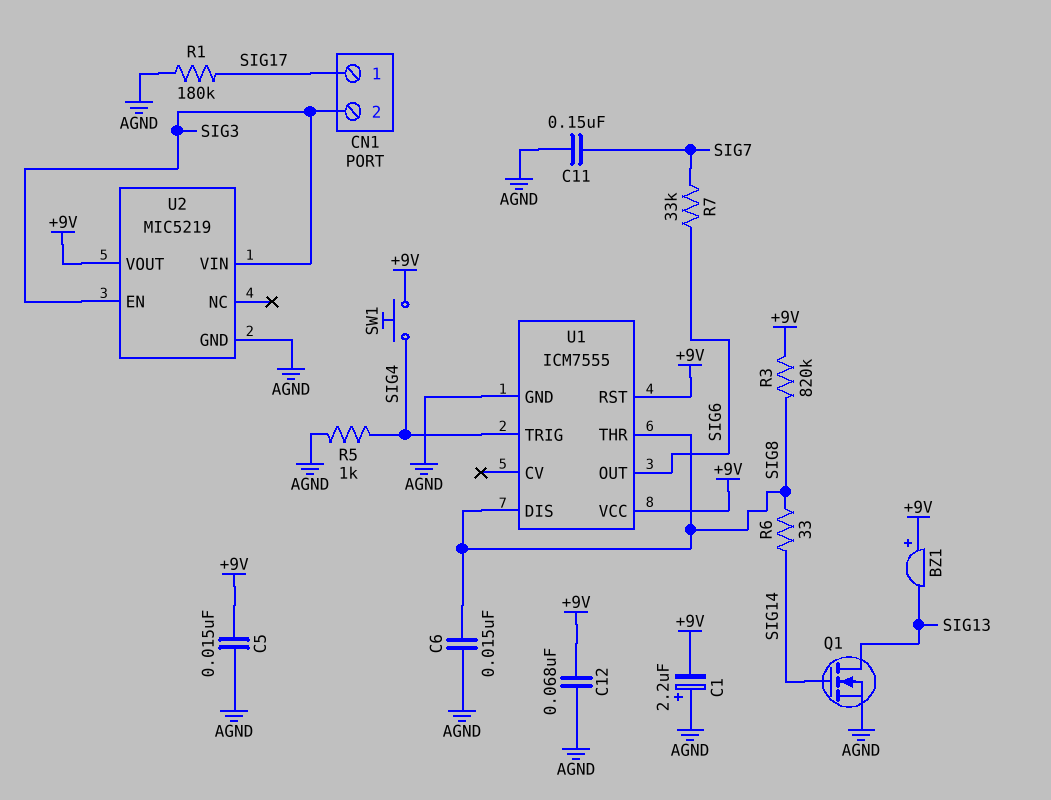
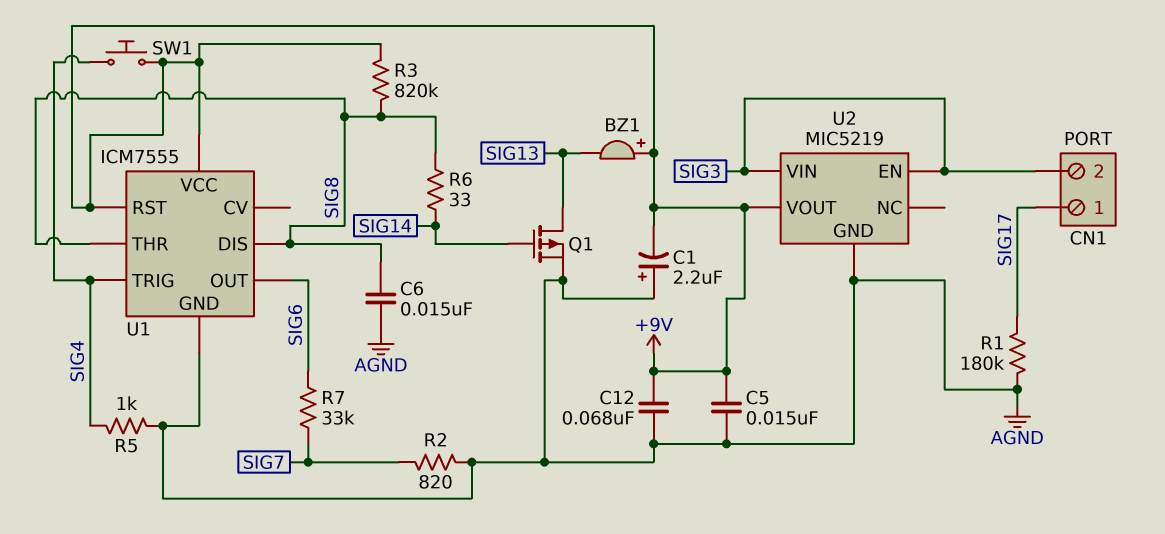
C11: 150nF (AGND, SIG7) -> none
Q1: NMOS (G SIG14, D SIG13, S AGND) -> PMOS (G SIG14, D SIG13, S AGND)
R2: none -> 820 (AGND, SIG7)

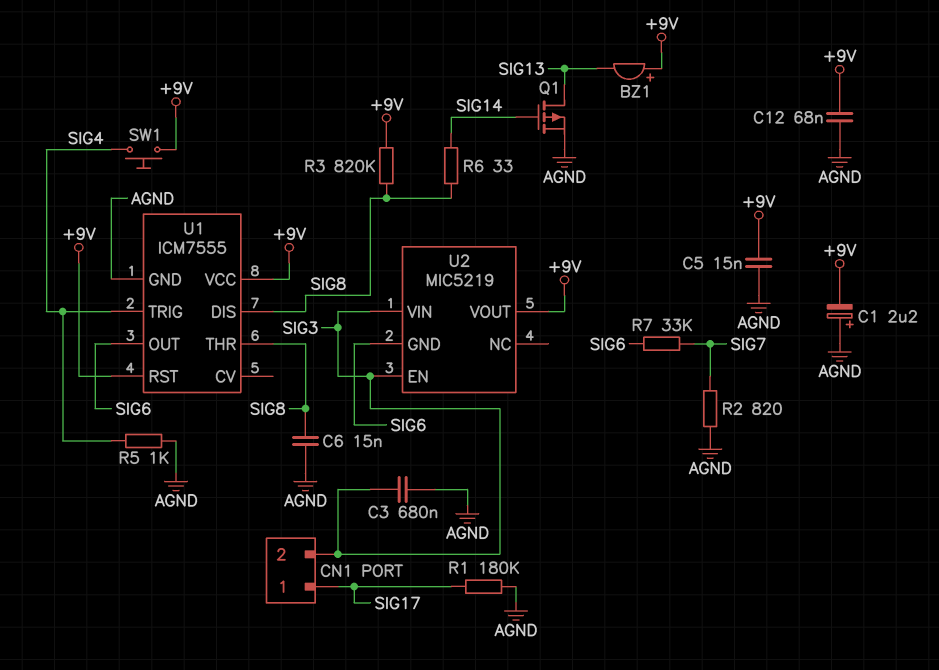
C3: none -> 680nF (AGND, SIG3)
U2 pin GND: AGND -> SIG6

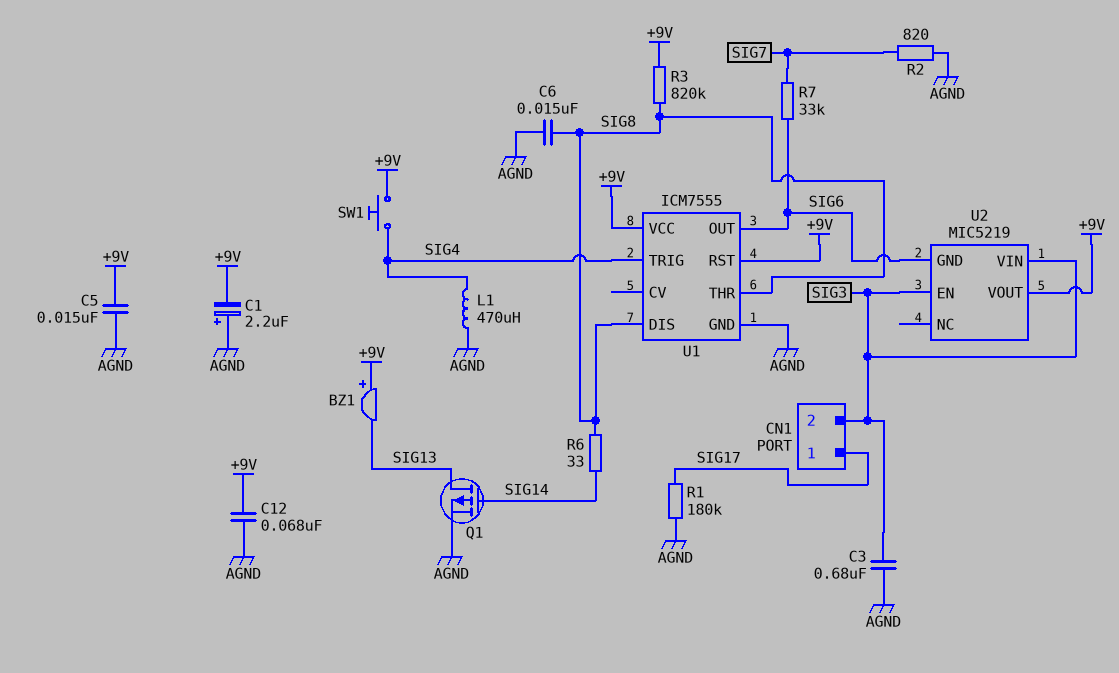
L1: none -> 470uH (AGND, SIG4)
R5: 1k (AGND, SIG4) -> none

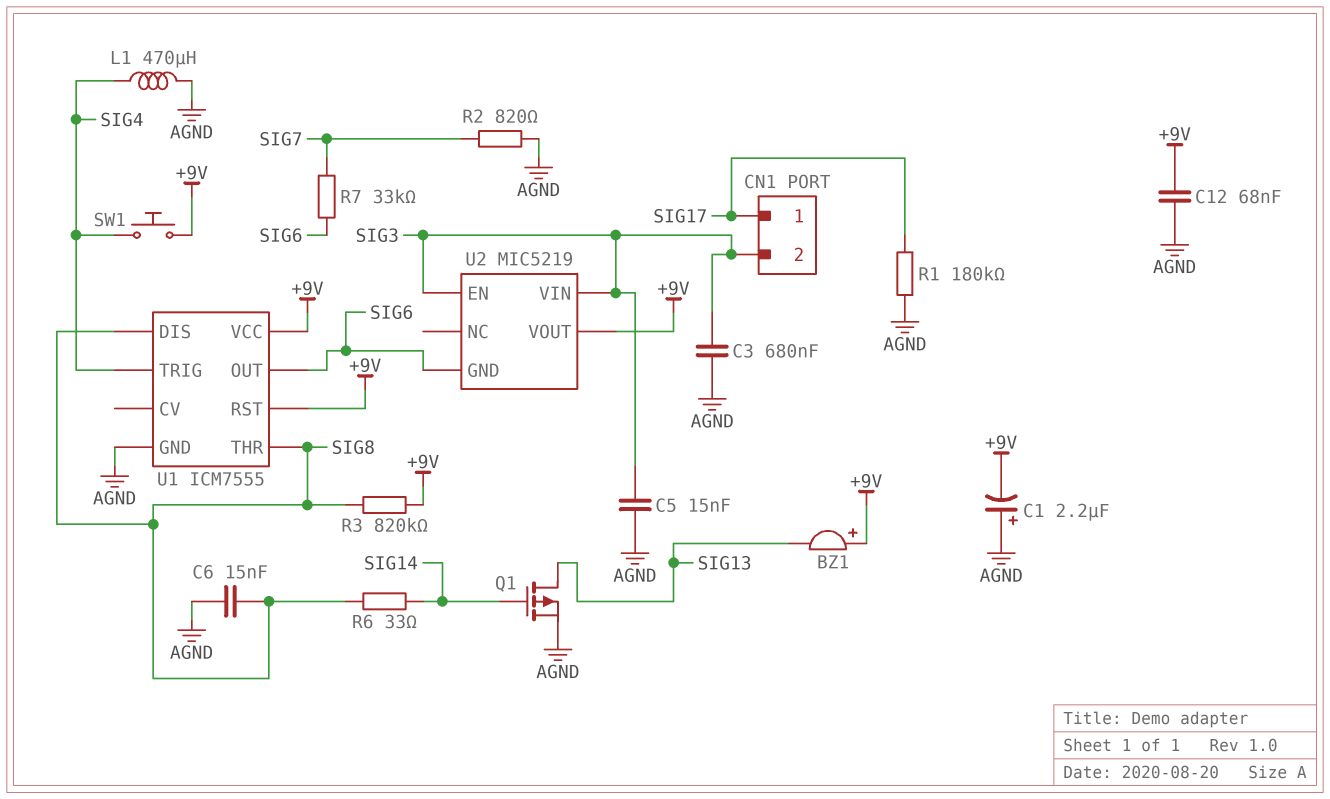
C5: 15nF (+9V, AGND) -> 15nF (AGND, SIG3)

